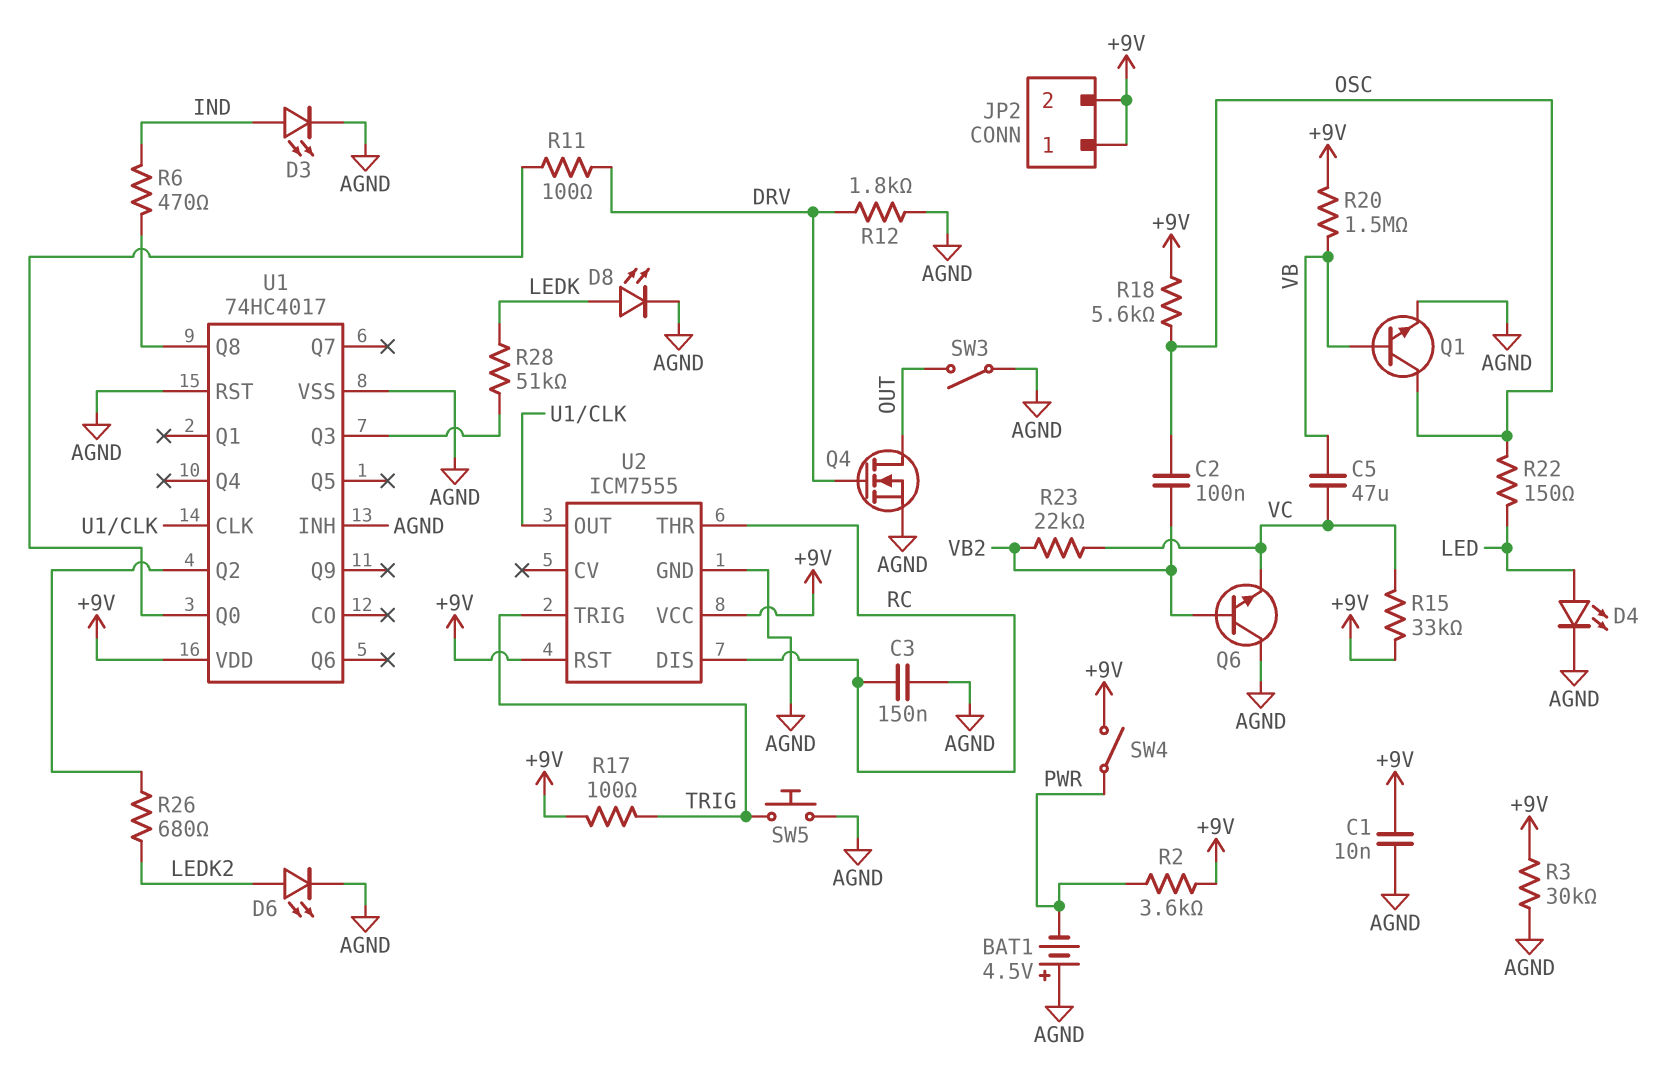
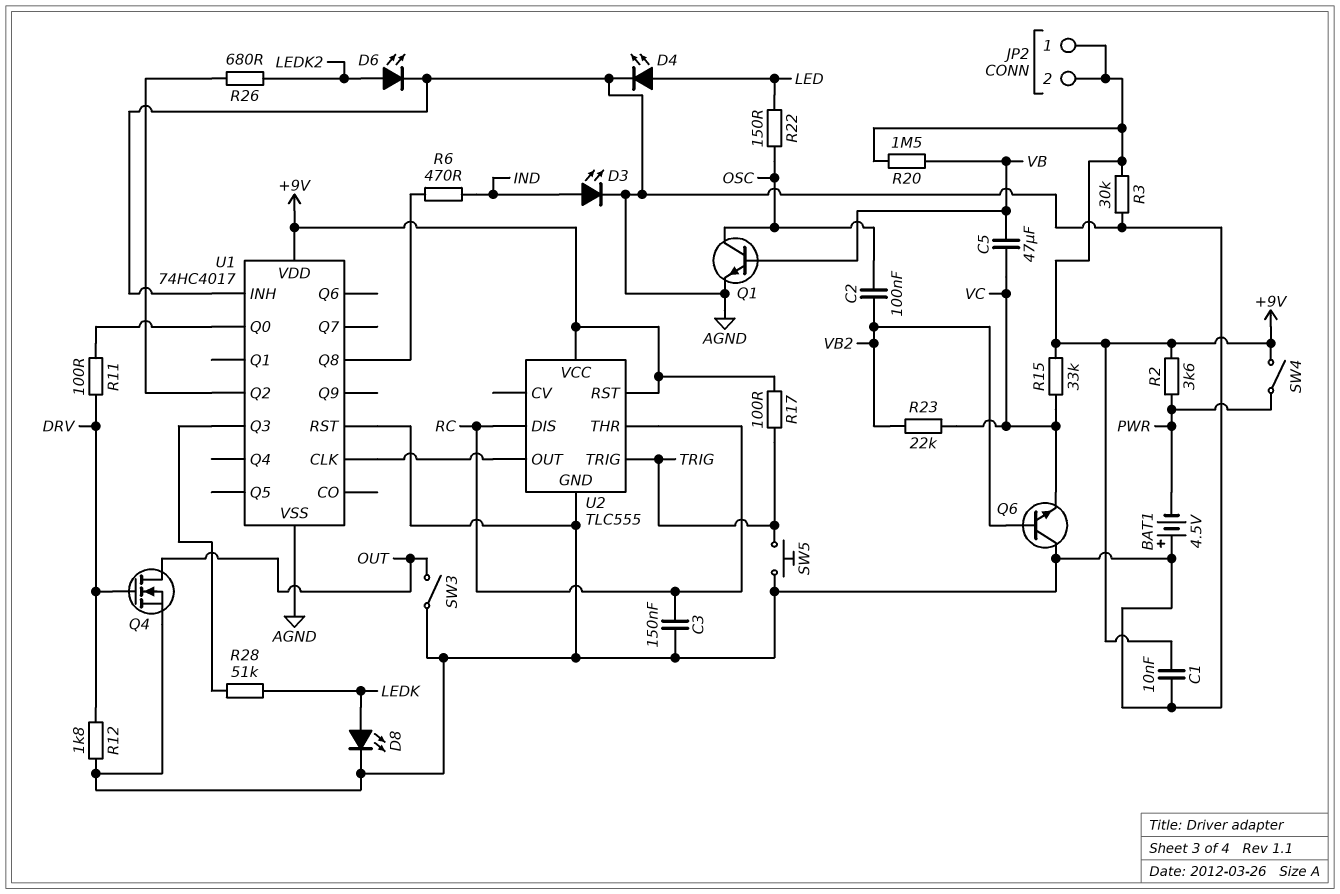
R18: 5.6k (+9V, OSC) -> none
U2: ICM7555 -> TLC555

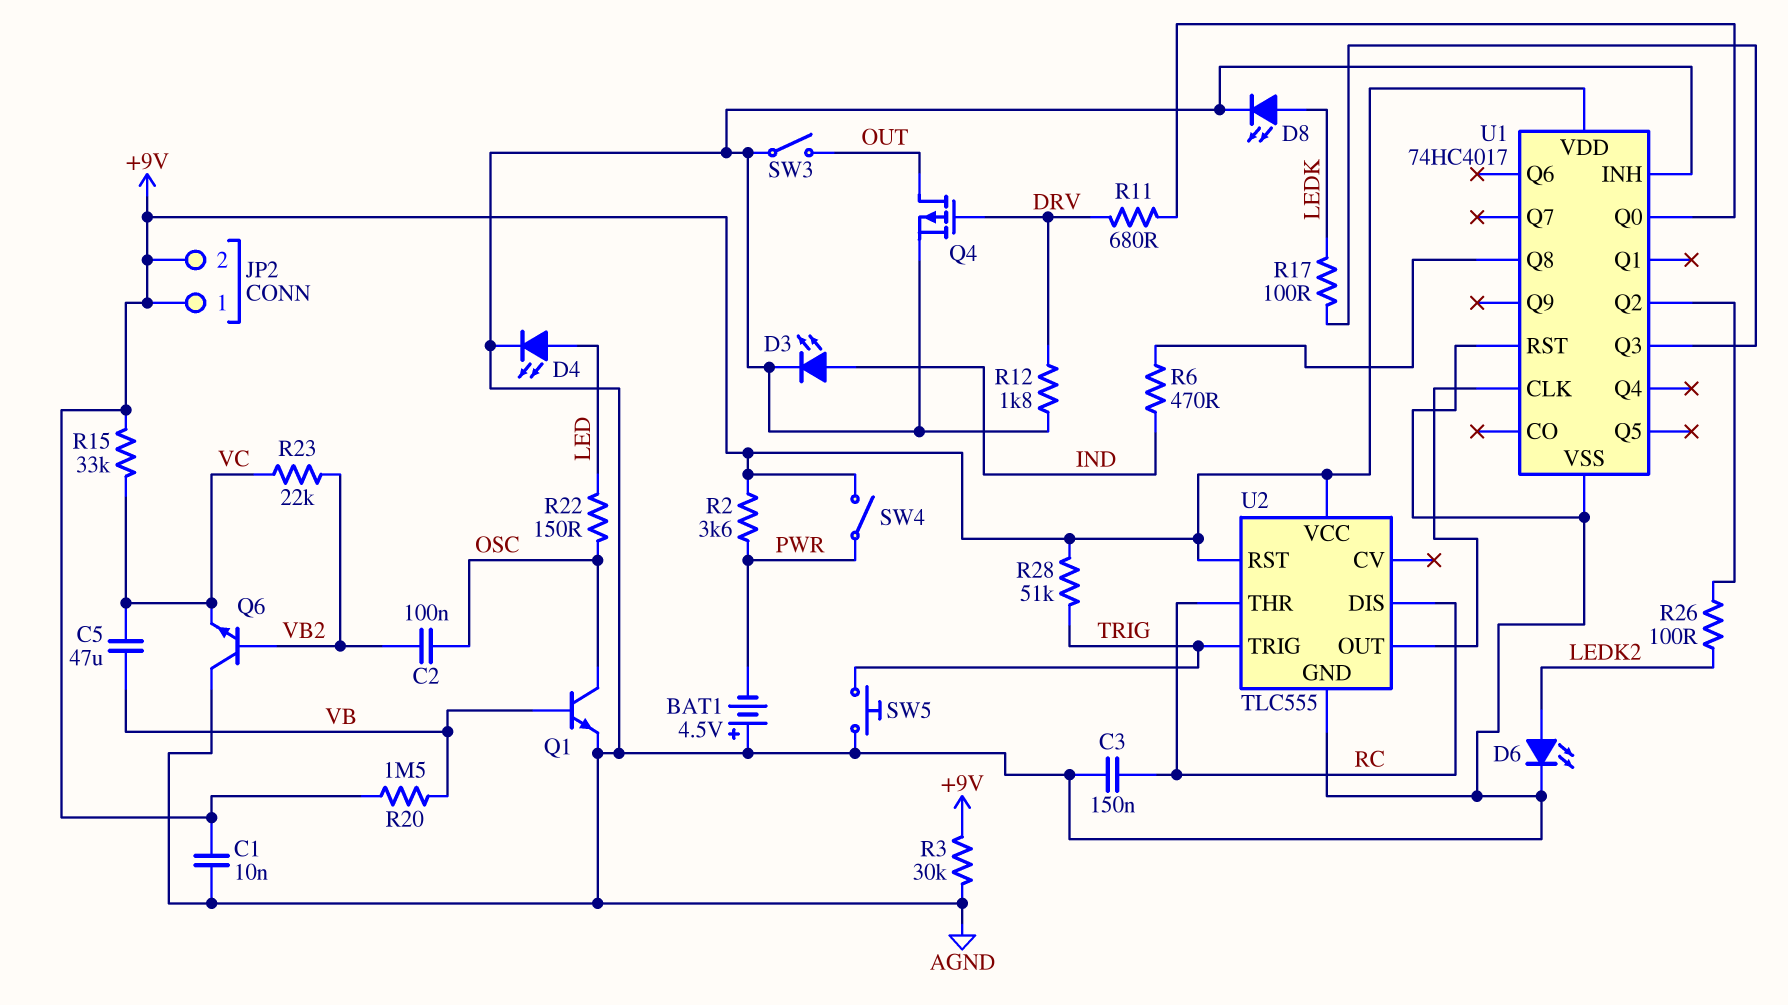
Q4: NMOS (G DRV, D OUT, S AGND) -> PMOS (G DRV, D OUT, S AGND)
R11: 100 (DRV, U1/Q0) -> 680 (DRV, U1/Q0)
R17: 100 (+9V, TRIG) -> 100 (LEDK, U1/Q3)
R26: 680 (LEDK2, U1/Q2) -> 100 (LEDK2, U1/Q2)
R28: 51k (LEDK, U1/Q3) -> 51k (+9V, TRIG)

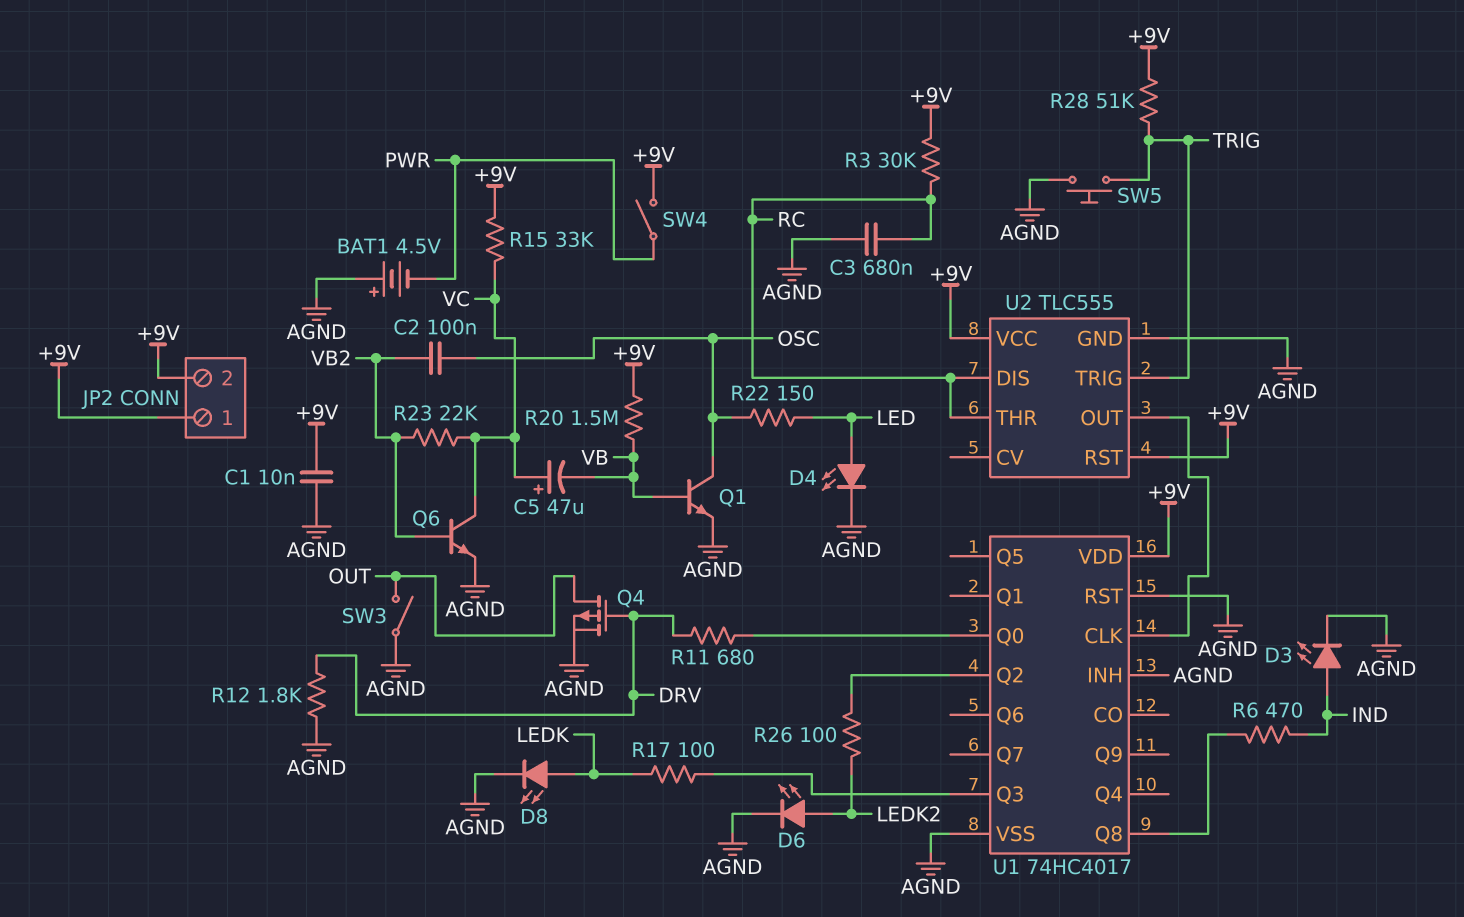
C3: 150nF (AGND, RC) -> 680nF (AGND, RC)
C5: 47uF (VB, VC) -> 47uF (plus VC, minus VB)
Q6: NPN (B VB2, C AGND, E VC) -> NPN (B VB2, C VC, E AGND)
R2: 3.6k (+9V, PWR) -> none
R3: 30k (+9V, AGND) -> 30k (+9V, RC)

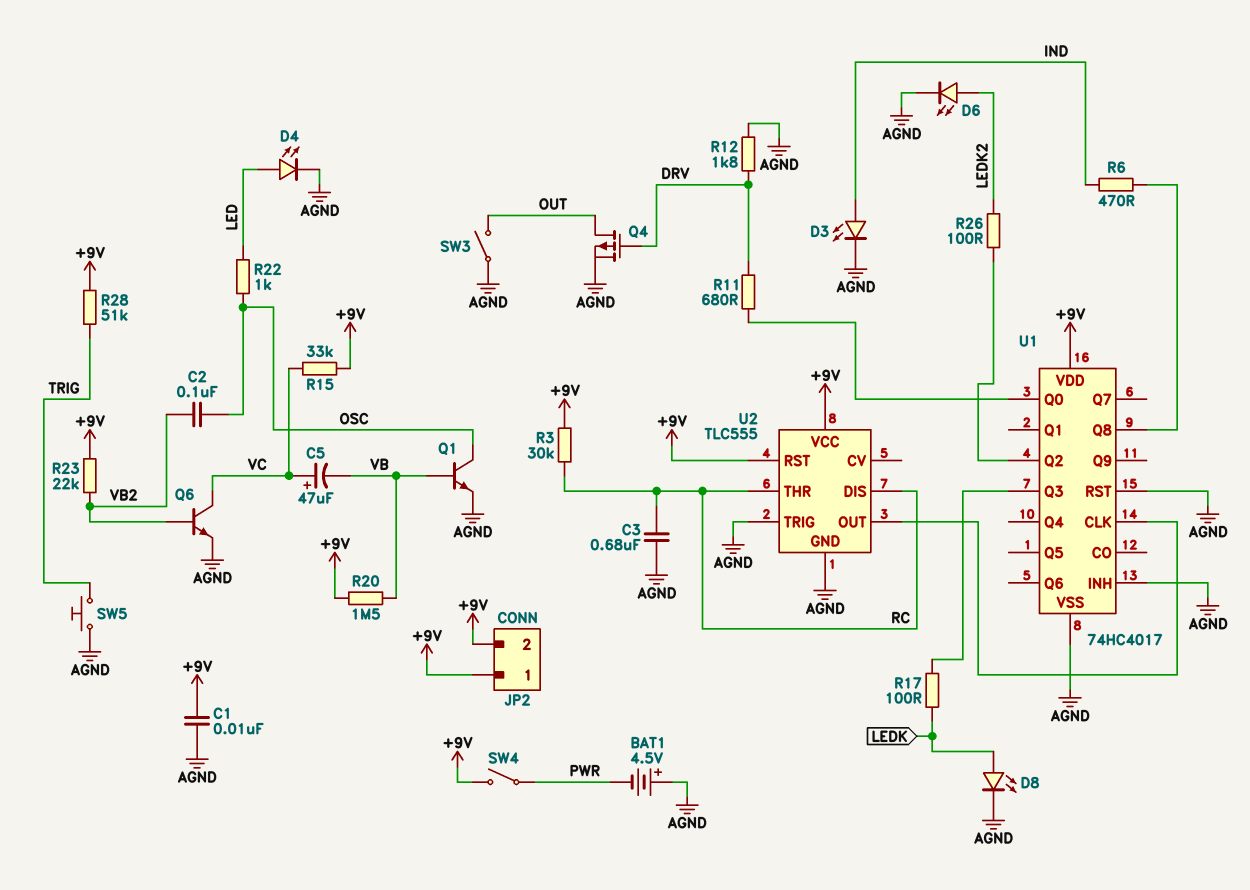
R22: 150 (LED, OSC) -> 1k (LED, OSC)
R23: 22k (VB2, VC) -> 22k (+9V, VB2)
U2 pin TRIG: TRIG -> AGND

